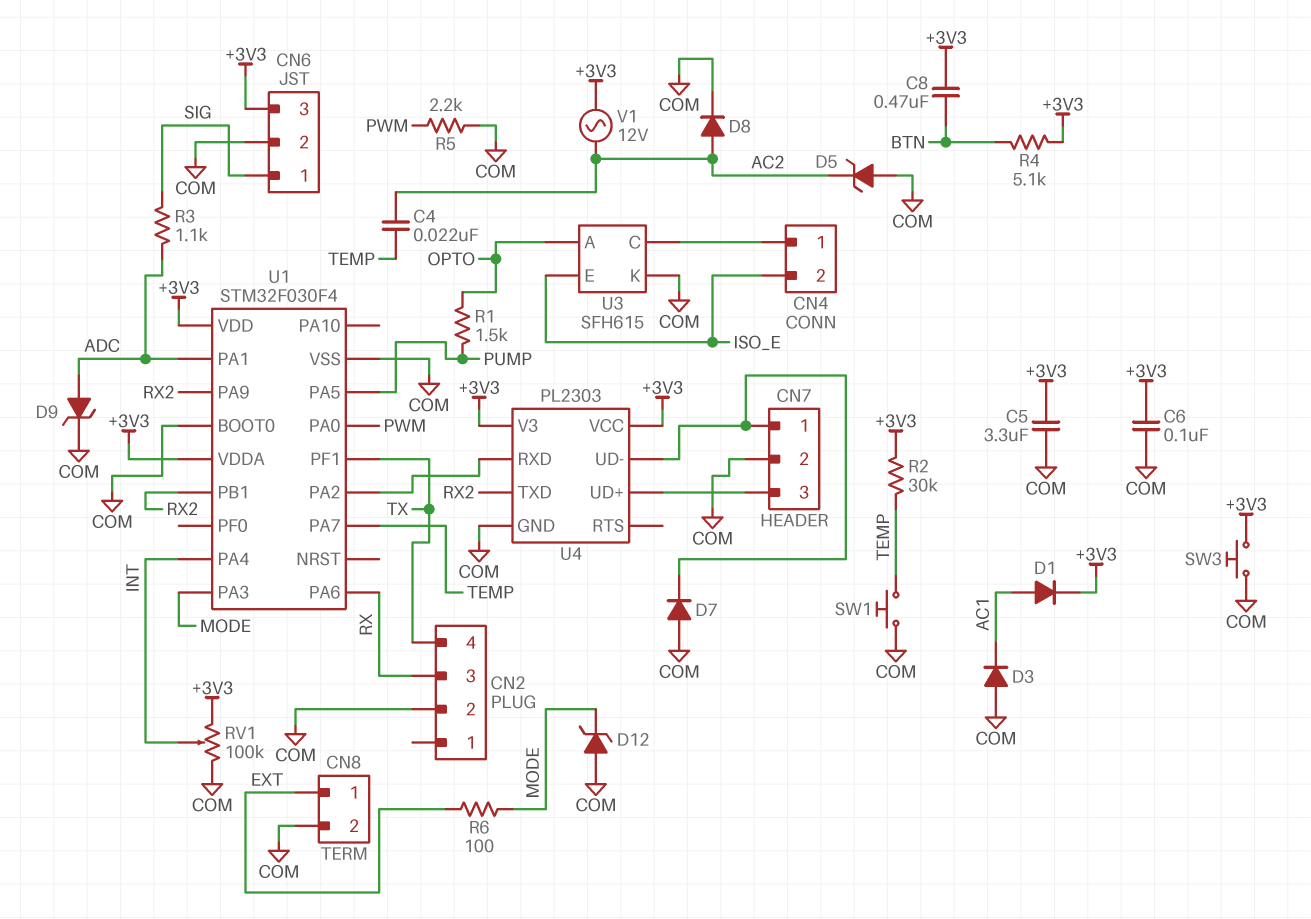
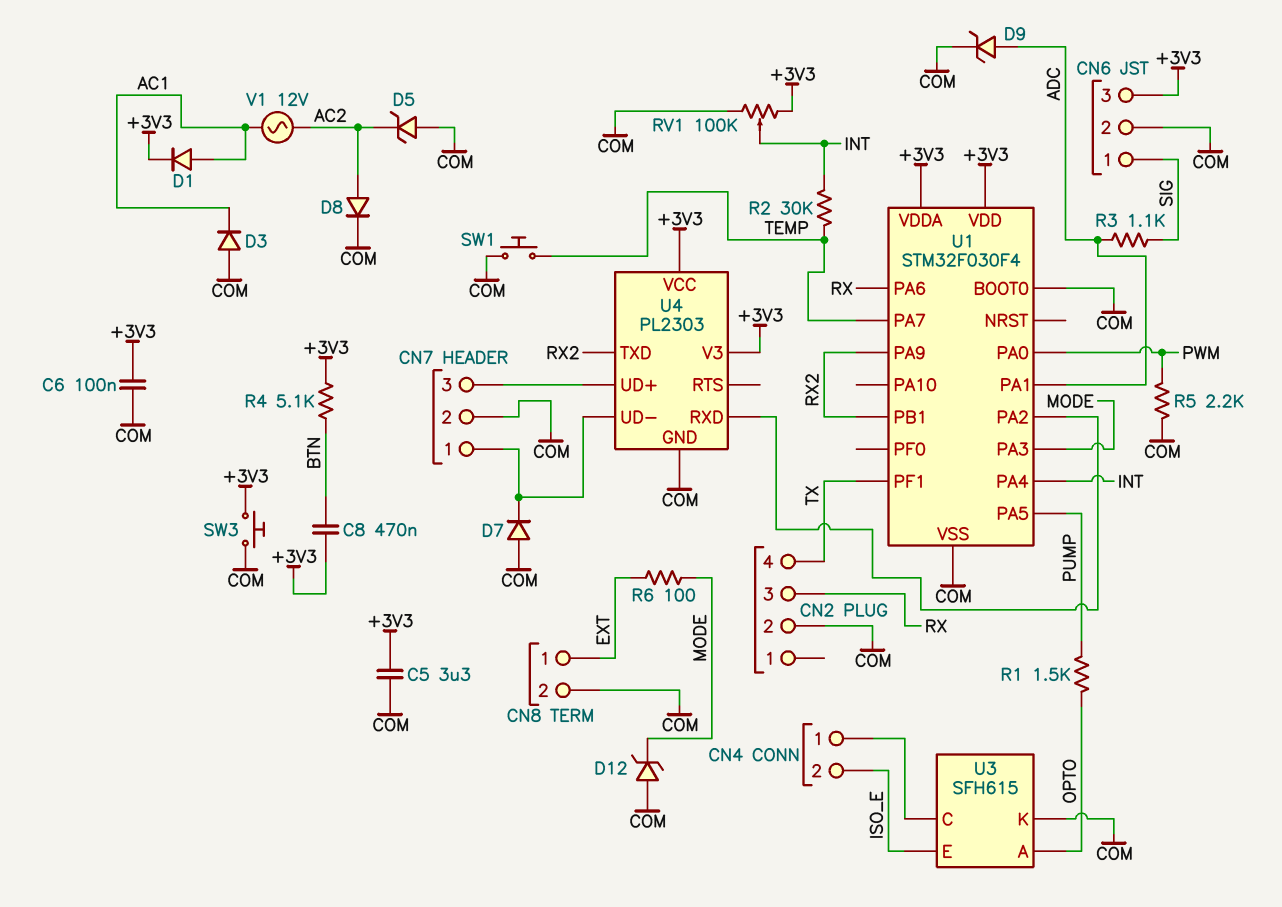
C4: 22nF (AC2, TEMP) -> none
R2: 30k (+3V3, TEMP) -> 30k (INT, TEMP)
V1: AC 12V (+3V3, AC2) -> AC 12V (AC1, AC2)

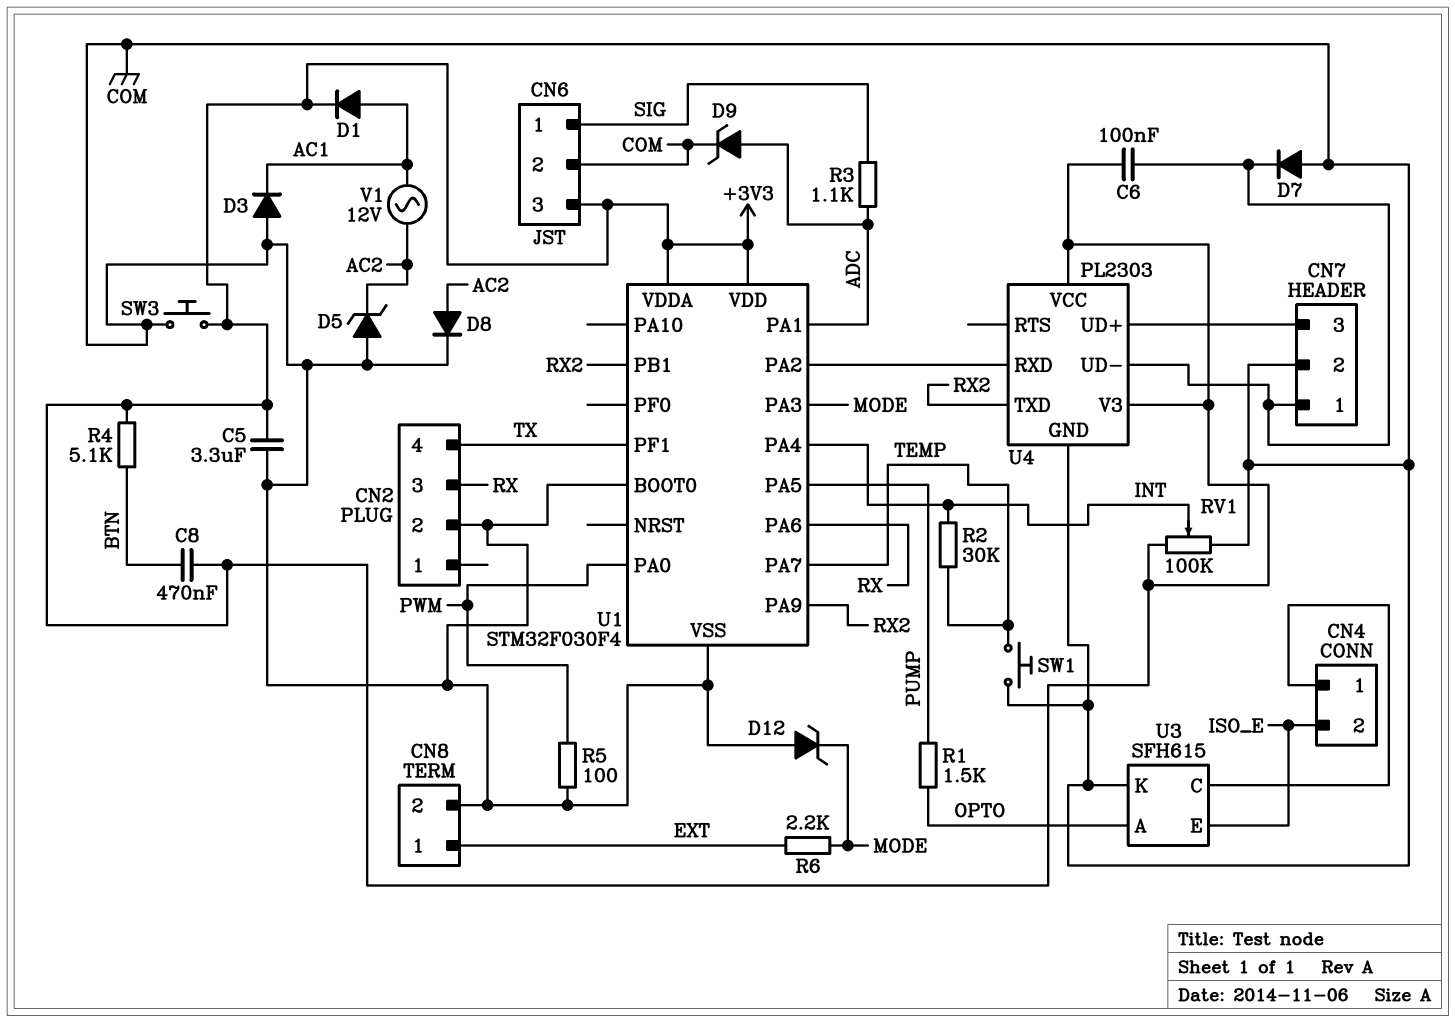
C6: 100nF (+3V3, COM) -> 100nF (+3V3, CN7/1)
R5: 2.2k (COM, PWM) -> 100 (COM, PWM)
R6: 100 (EXT, MODE) -> 2.2k (EXT, MODE)

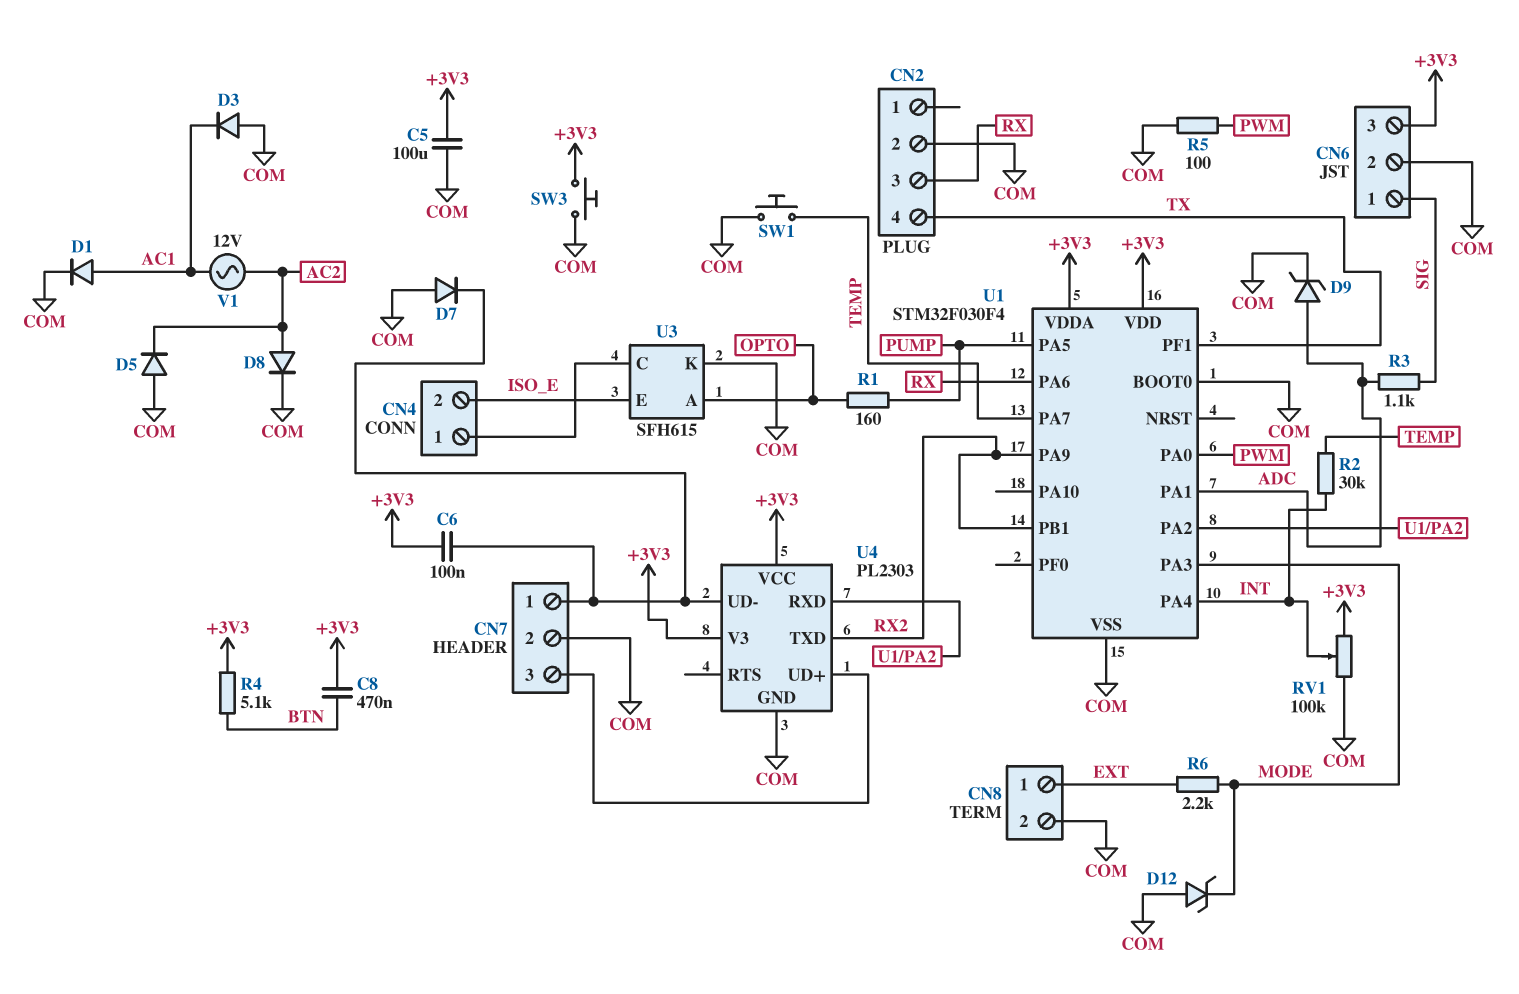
C5: 3.3uF (+3V3, COM) -> 100uF (+3V3, COM)
D1: diode (A AC1, K +3V3) -> diode (A AC1, K COM)
D5: zener (A COM, K AC2) -> diode (A COM, K AC2)
R1: 1.5k (OPTO, PUMP) -> 160 (OPTO, PUMP)

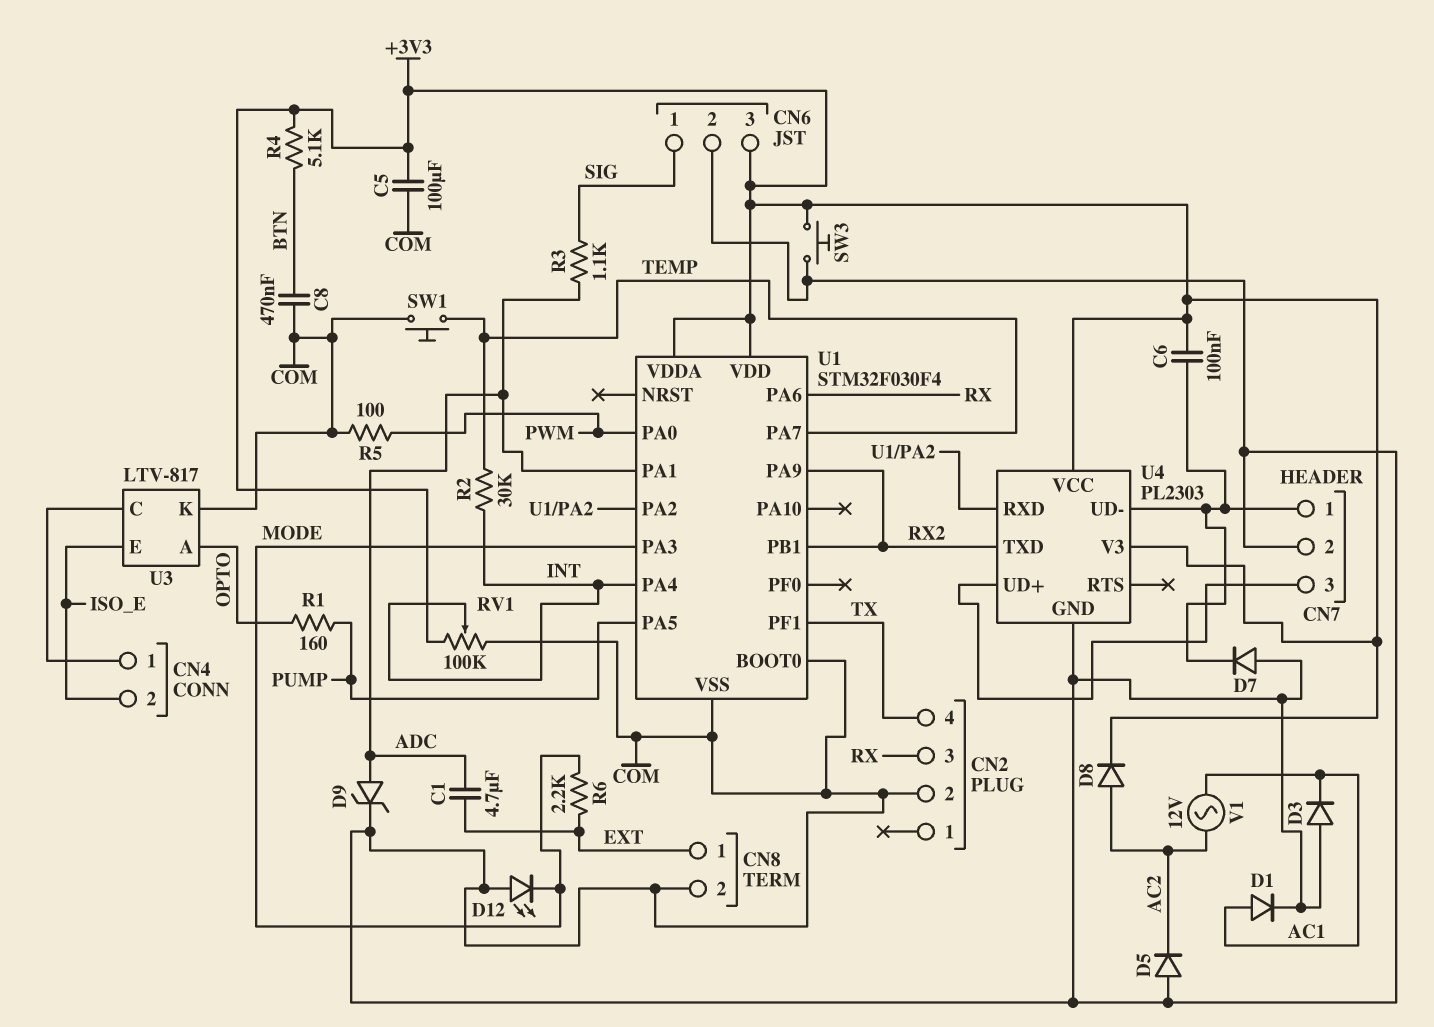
C1: none -> 4.7uF (ADC, EXT)
C8: 470nF (+3V3, BTN) -> 470nF (BTN, COM)
D8: diode (A AC2, K COM) -> diode (A AC2, K +3V3)
D12: zener (A COM, K MODE) -> LED (A COM, K MODE)
U3: SFH615 -> LTV-817

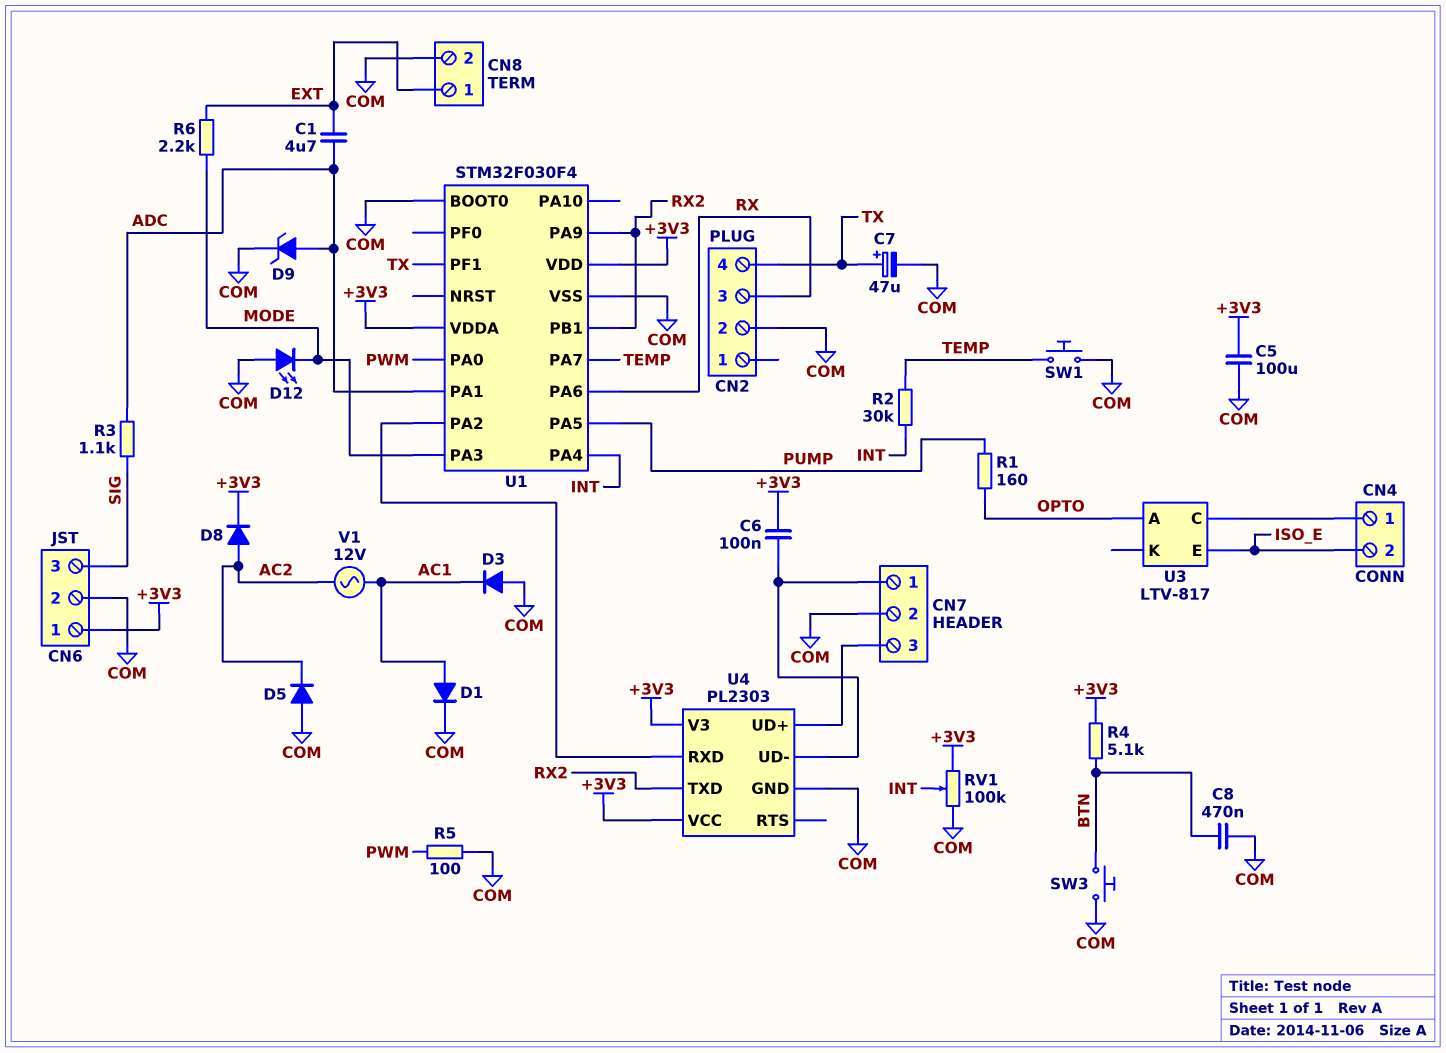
C7: none -> 47uF (plus TX, minus COM)
CN6 pin 1: SIG -> +3V3
CN6 pin 3: +3V3 -> SIG
D7: diode (A COM, K CN7/1) -> none
SW3: button (+3V3, COM) -> button (BTN, COM)
U3 pin K: COM -> none

